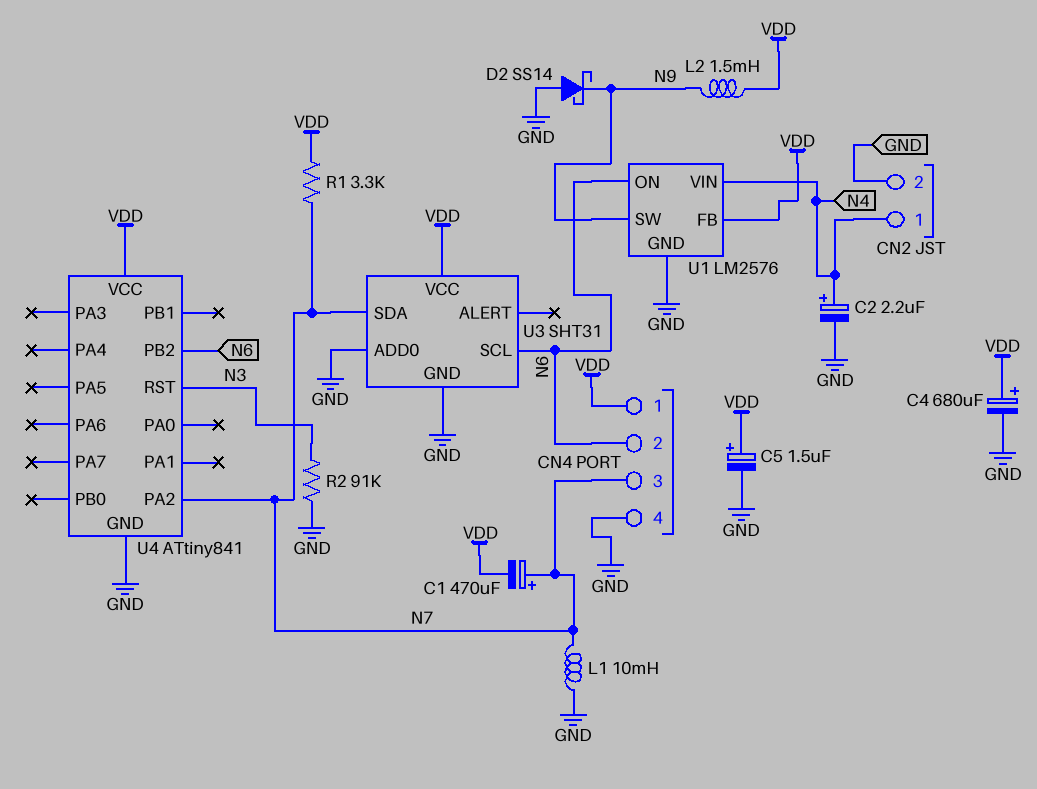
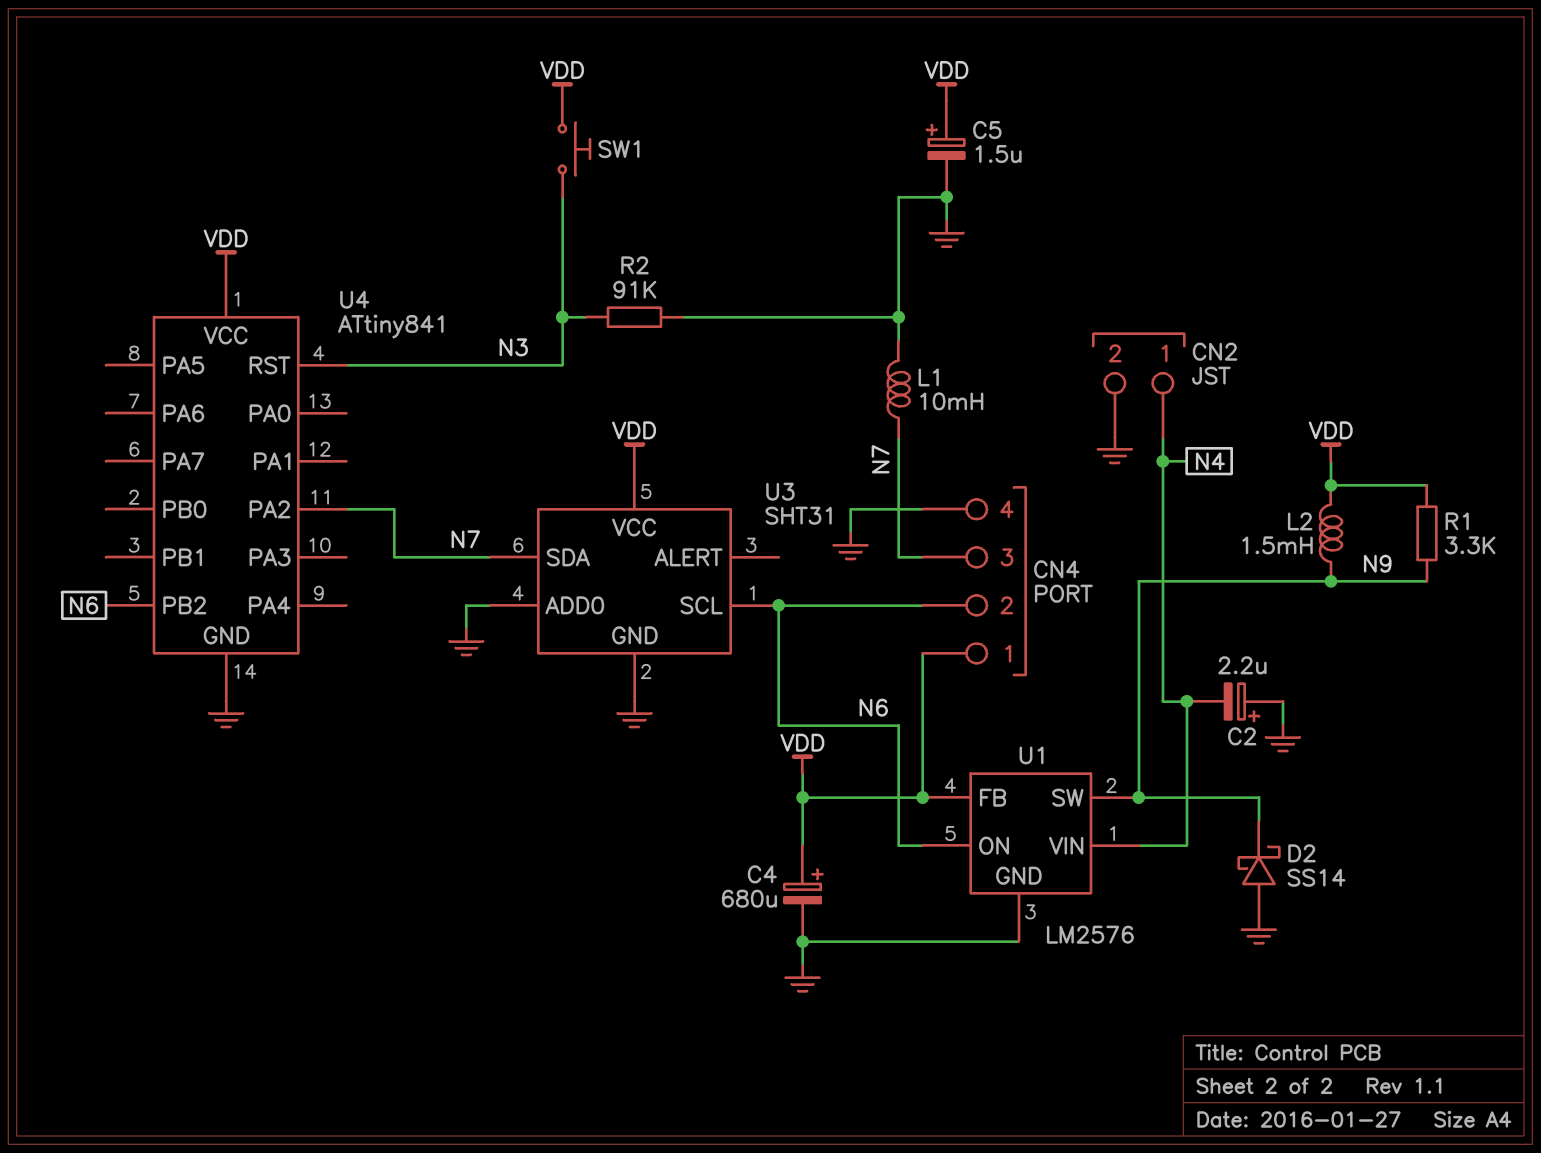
C1: 470uF (plus N7, minus VDD) -> none
C2: 2.2uF (plus N4, minus GND) -> 2.2uF (plus GND, minus N4)
R1: 3.3k (N7, VDD) -> 3.3k (N9, VDD)
SW1: none -> button (N3, VDD)

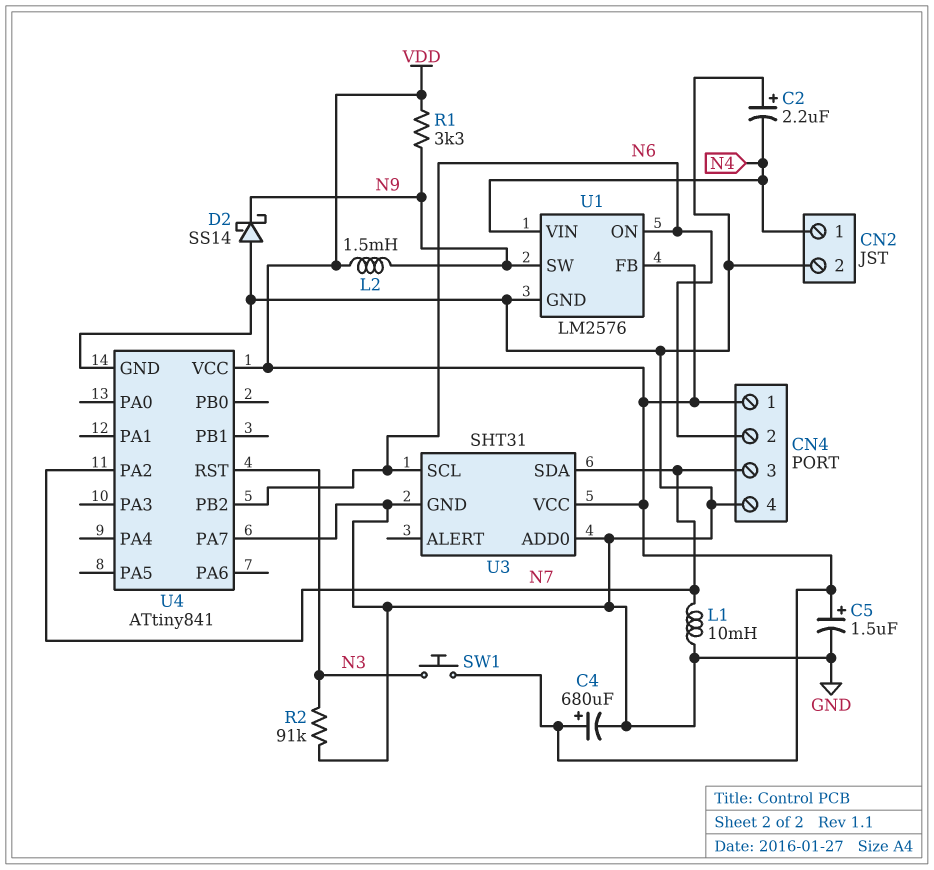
U4 pin PA7: none -> GND

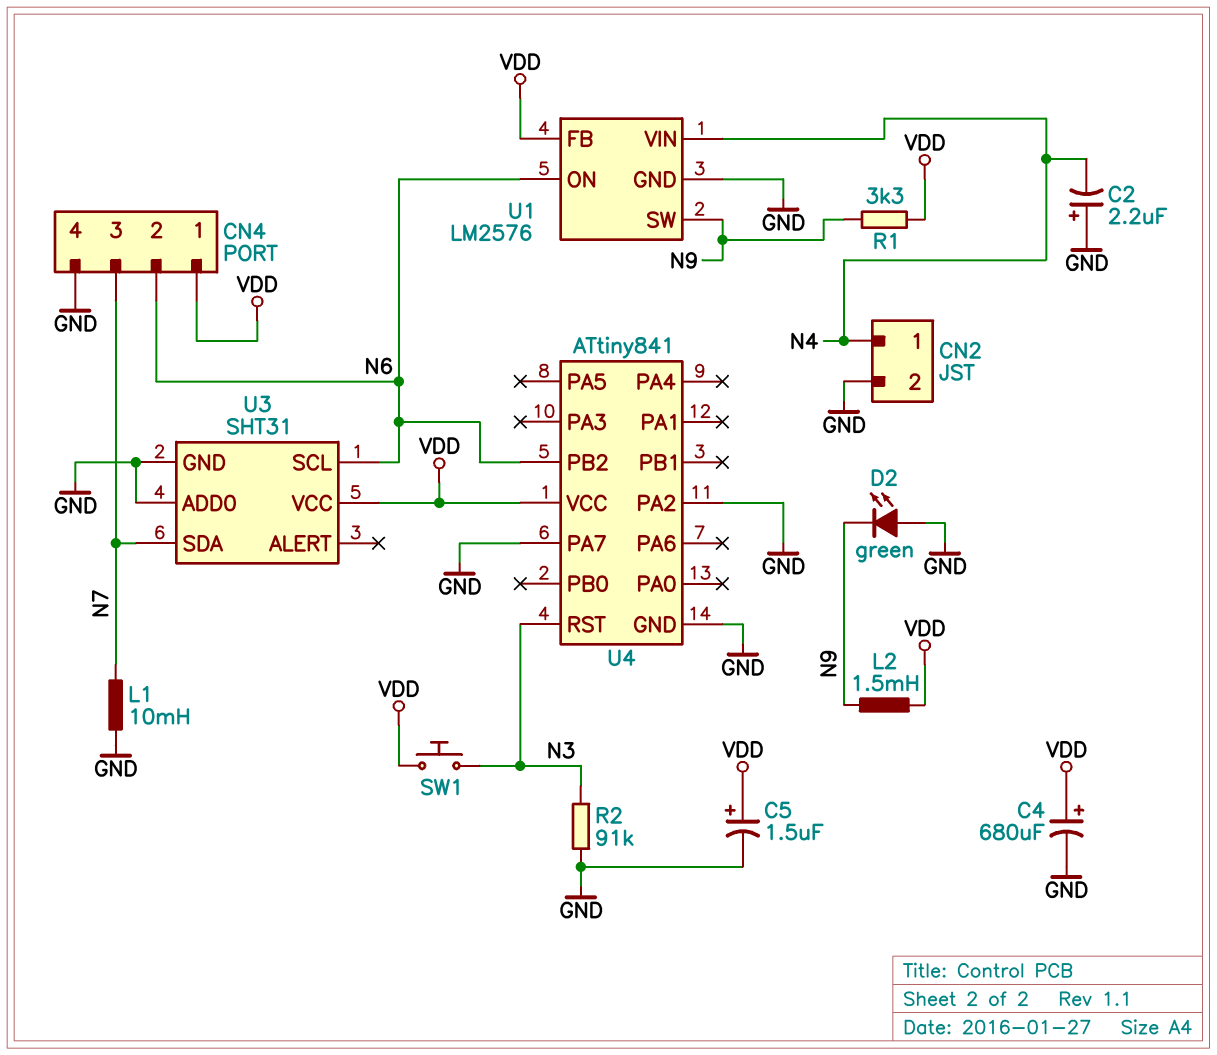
D2: schottky SS14 (A GND, K N9) -> LED green (A GND, K N9)
U4 pin PA2: N7 -> GND

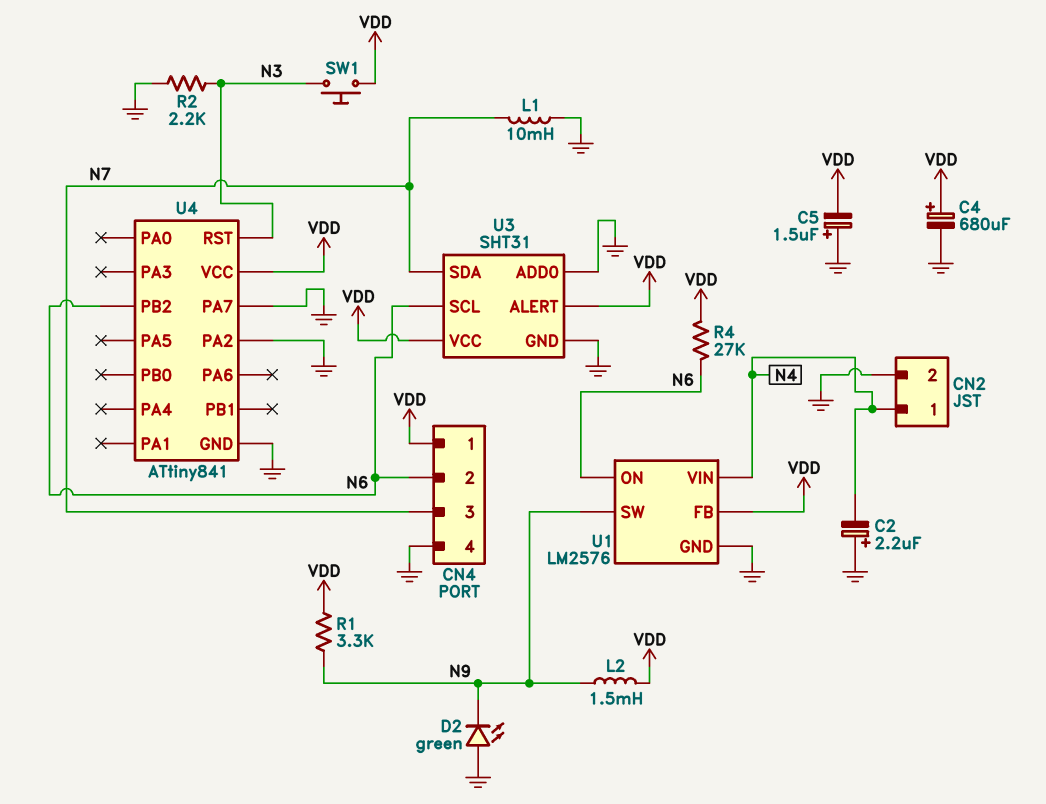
C5: 1.5uF (plus VDD, minus GND) -> 1.5uF (plus GND, minus VDD)
R2: 91k (GND, N3) -> 2.2k (GND, N3)
R4: none -> 27k (N6, VDD)
U3 pin ALERT: none -> VDD

